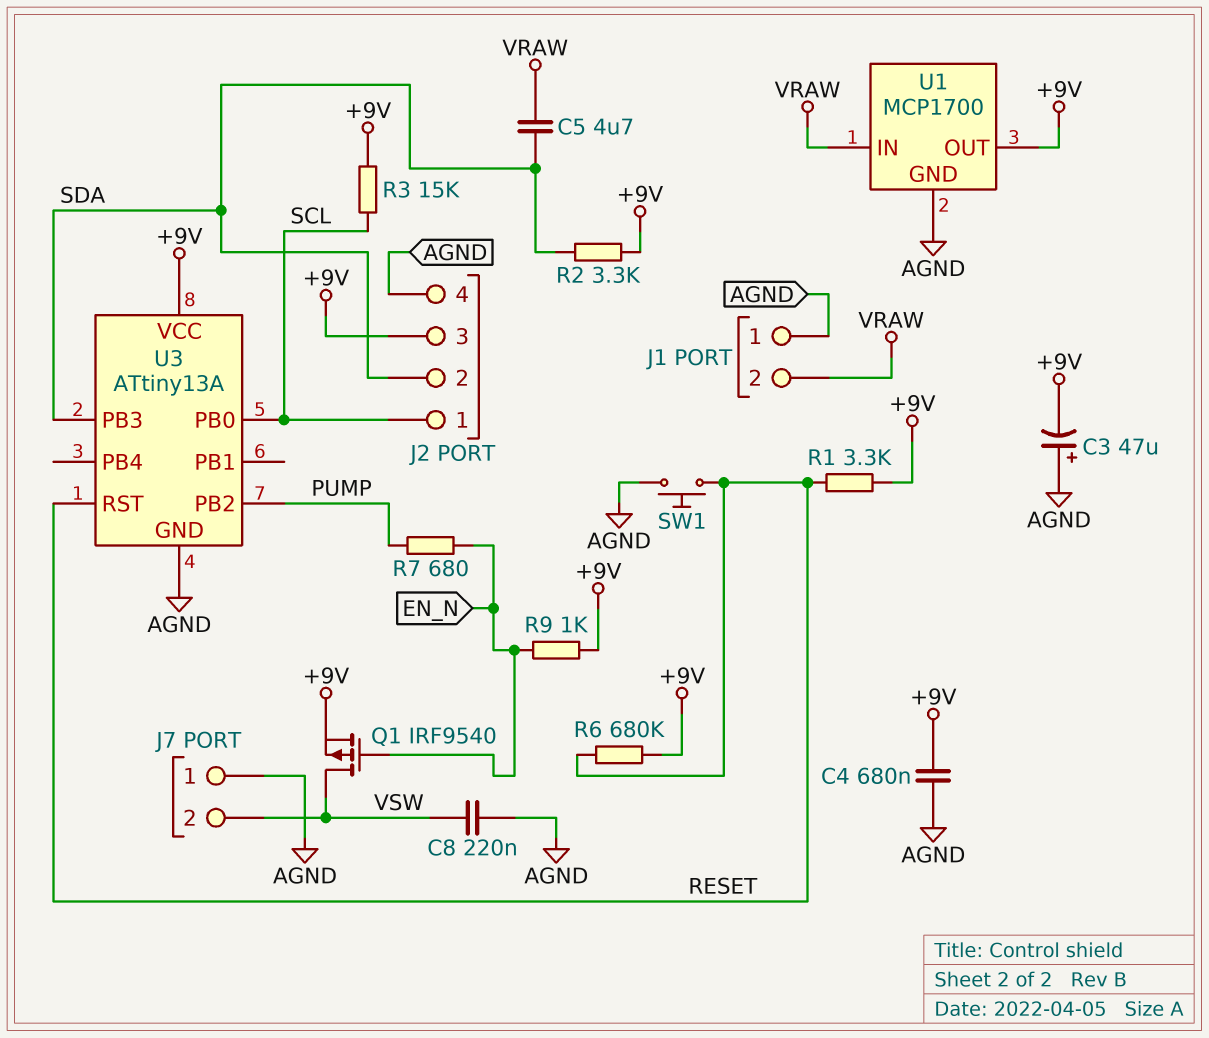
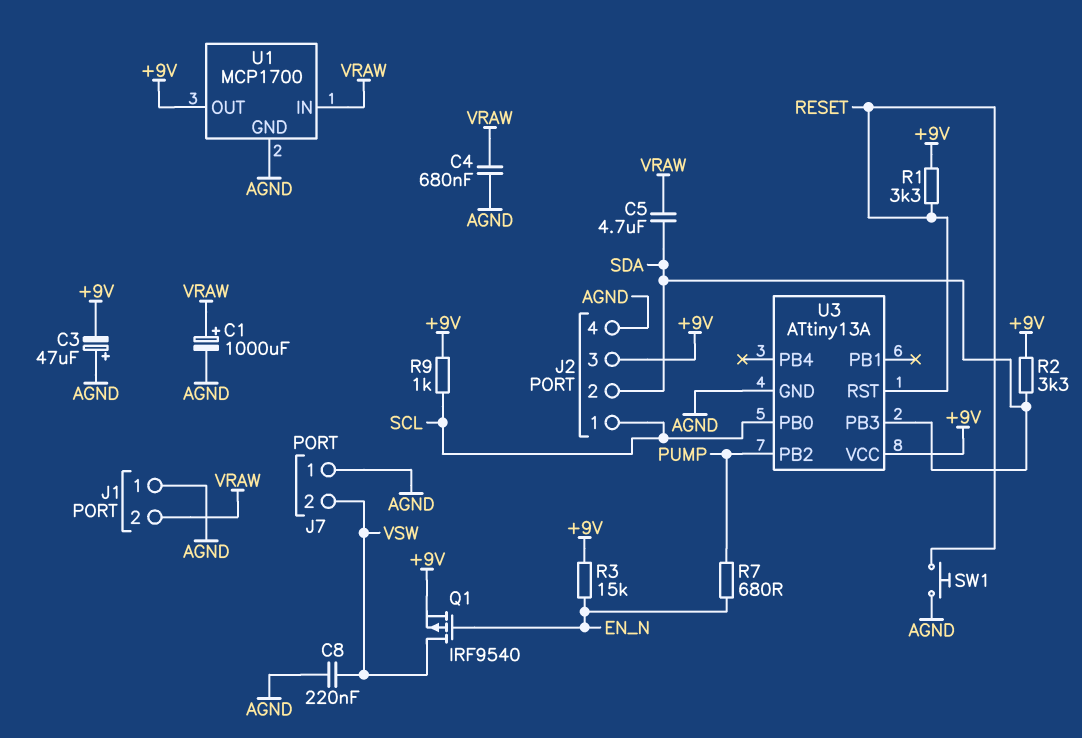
C1: none -> 1000uF (plus VRAW, minus AGND)
C4: 680nF (+9V, AGND) -> 680nF (AGND, VRAW)
R3: 15k (+9V, SCL) -> 15k (+9V, EN_N)
R6: 680k (+9V, RESET) -> none
R9: 1k (+9V, EN_N) -> 1k (+9V, SCL)

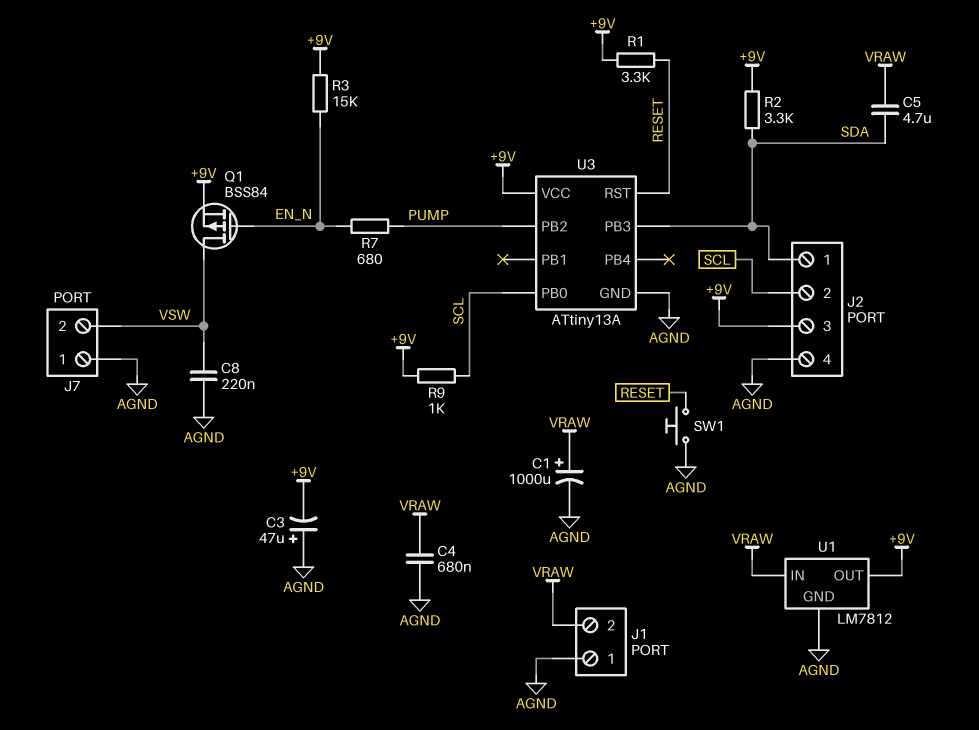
J2 pin 1: SCL -> SDA
J2 pin 2: SDA -> SCL
Q1: PMOS IRF9540 (G EN_N, D VSW, S +9V) -> PMOS BSS84 (G EN_N, D VSW, S +9V)
U1: MCP1700 -> LM7812

